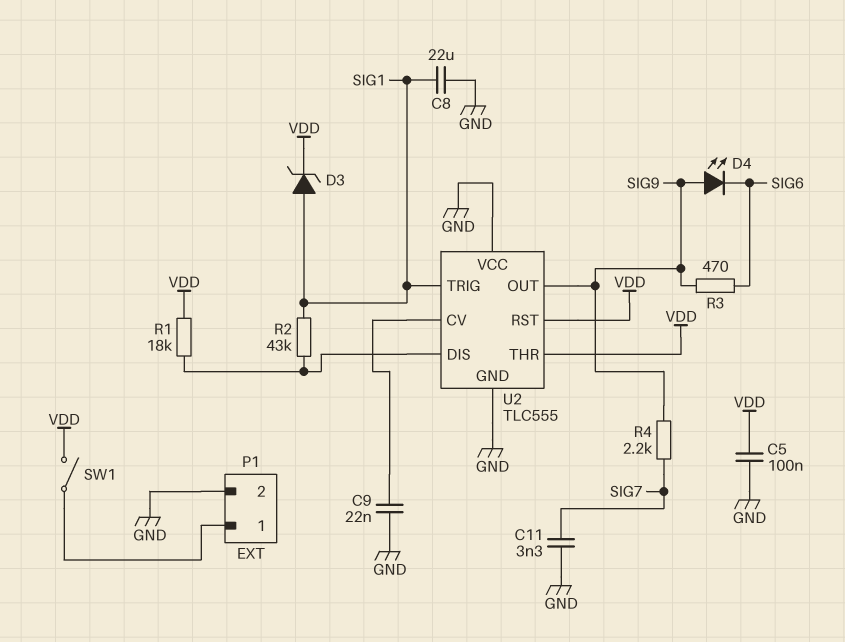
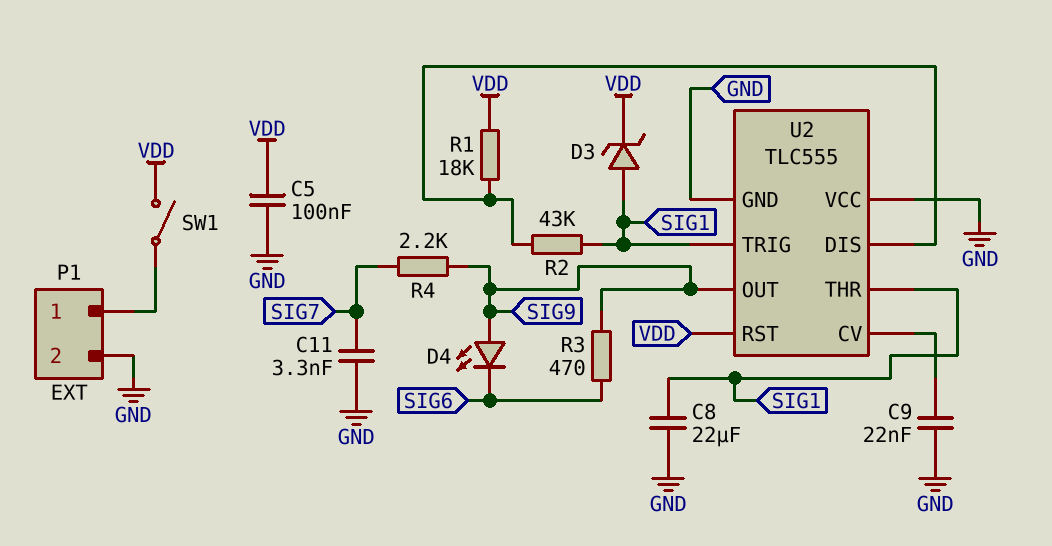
U2 pin THR: VDD -> SIG1

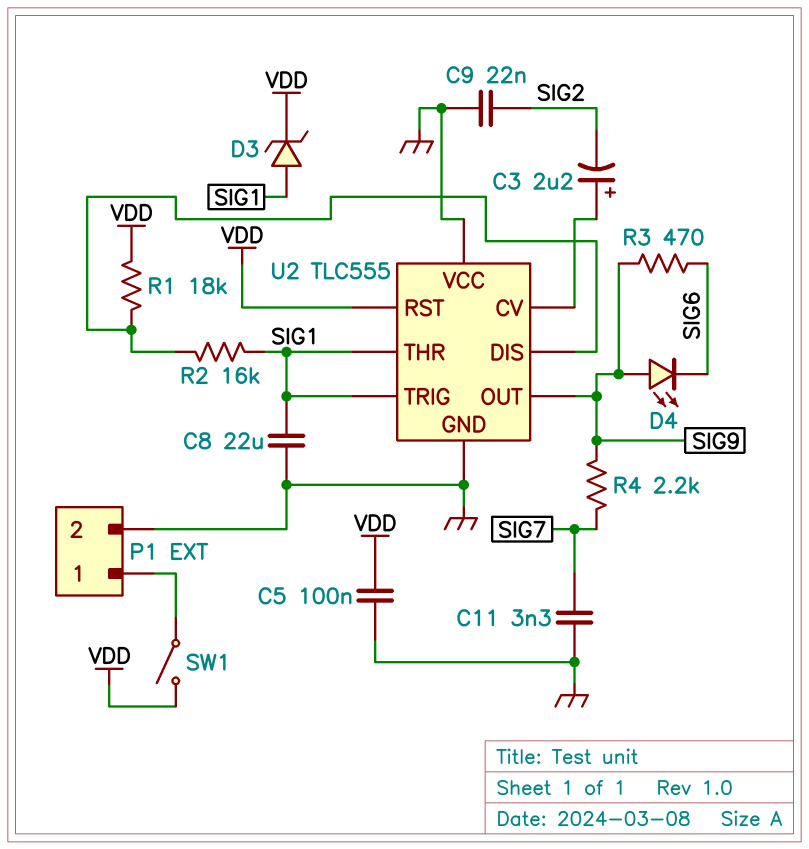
C3: none -> 2.2uF (plus U2/CV, minus SIG2)
C9: 22nF (GND, U2/CV) -> 22nF (GND, SIG2)
R2: 43k (SIG1, U2/DIS) -> 16k (SIG1, U2/DIS)

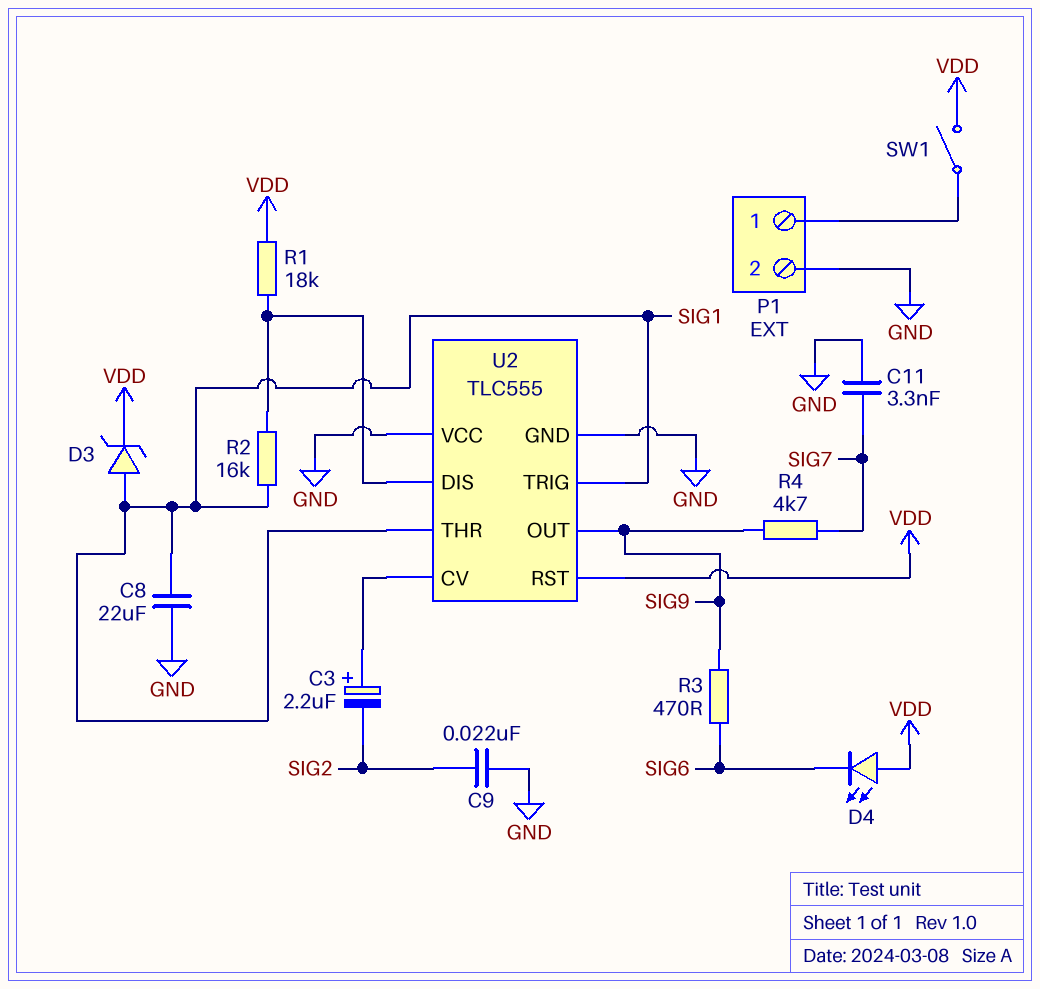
C5: 100nF (GND, VDD) -> none
D4: LED (A SIG9, K SIG6) -> LED (A VDD, K SIG6)
R4: 2.2k (SIG7, SIG9) -> 4.7k (SIG7, SIG9)

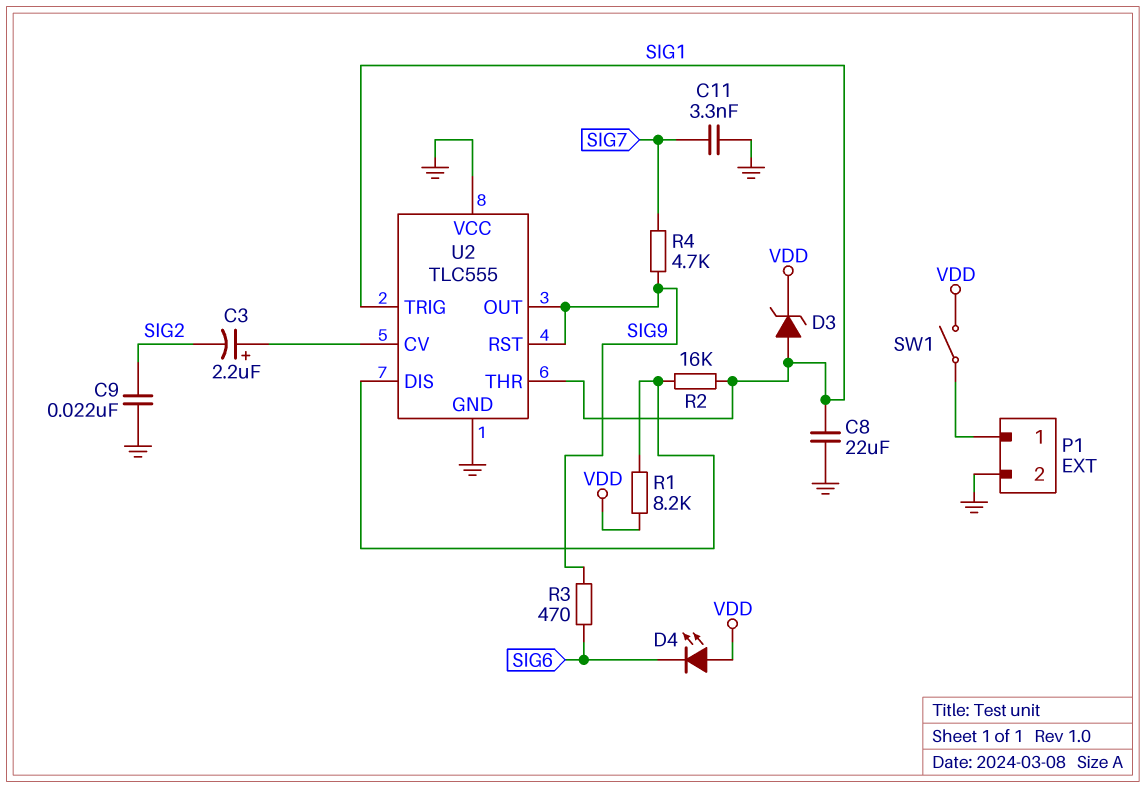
R1: 18k (U2/DIS, VDD) -> 8.2k (U2/DIS, VDD)
U2 pin RST: VDD -> SIG9

